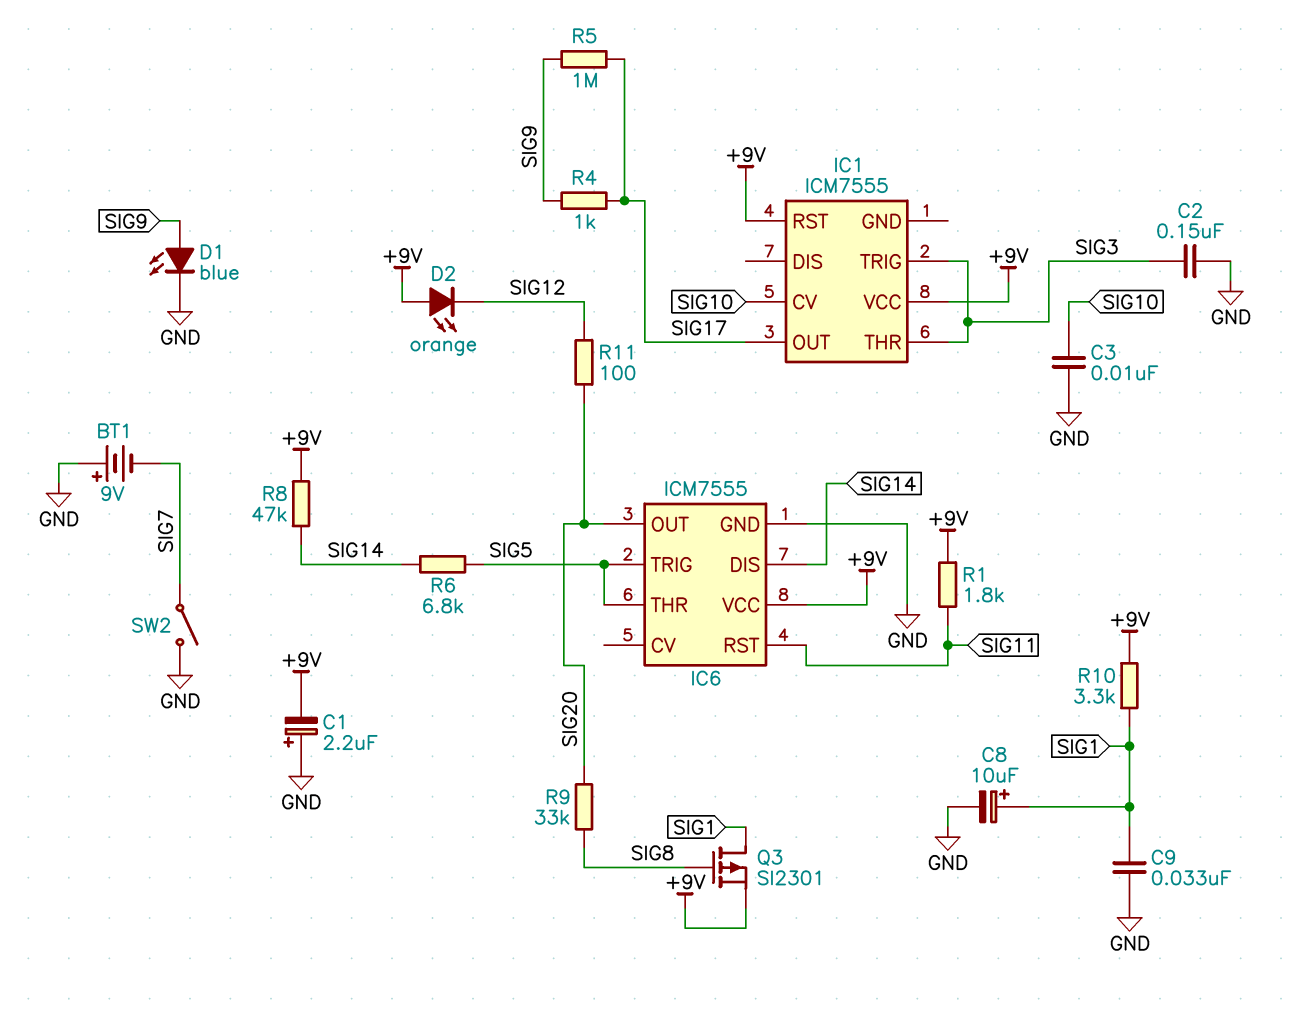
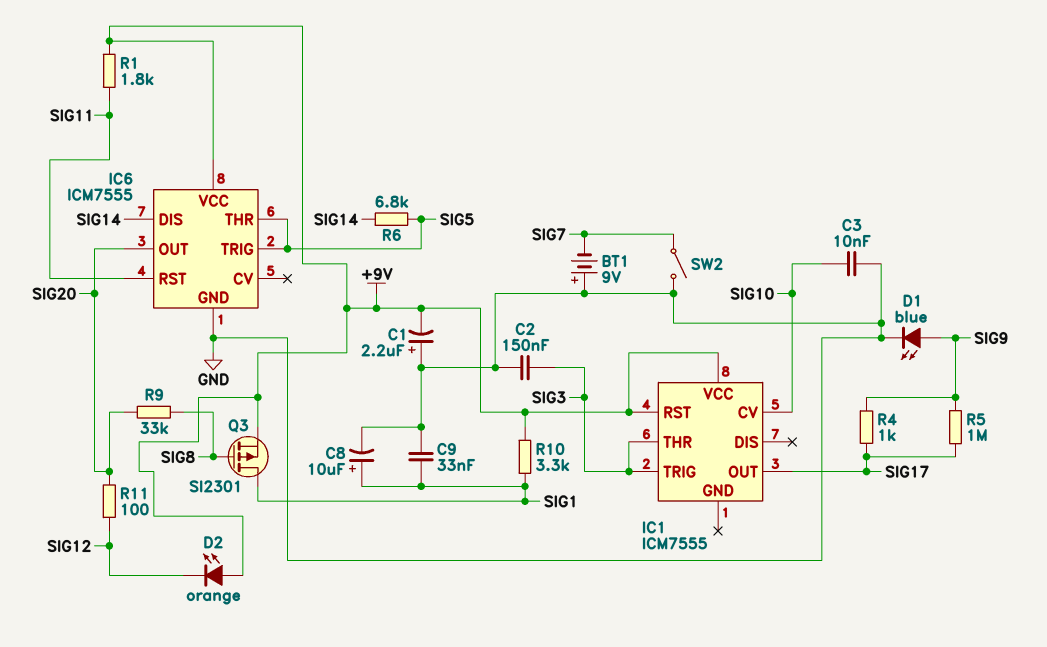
R8: 47k (+9V, SIG14) -> none

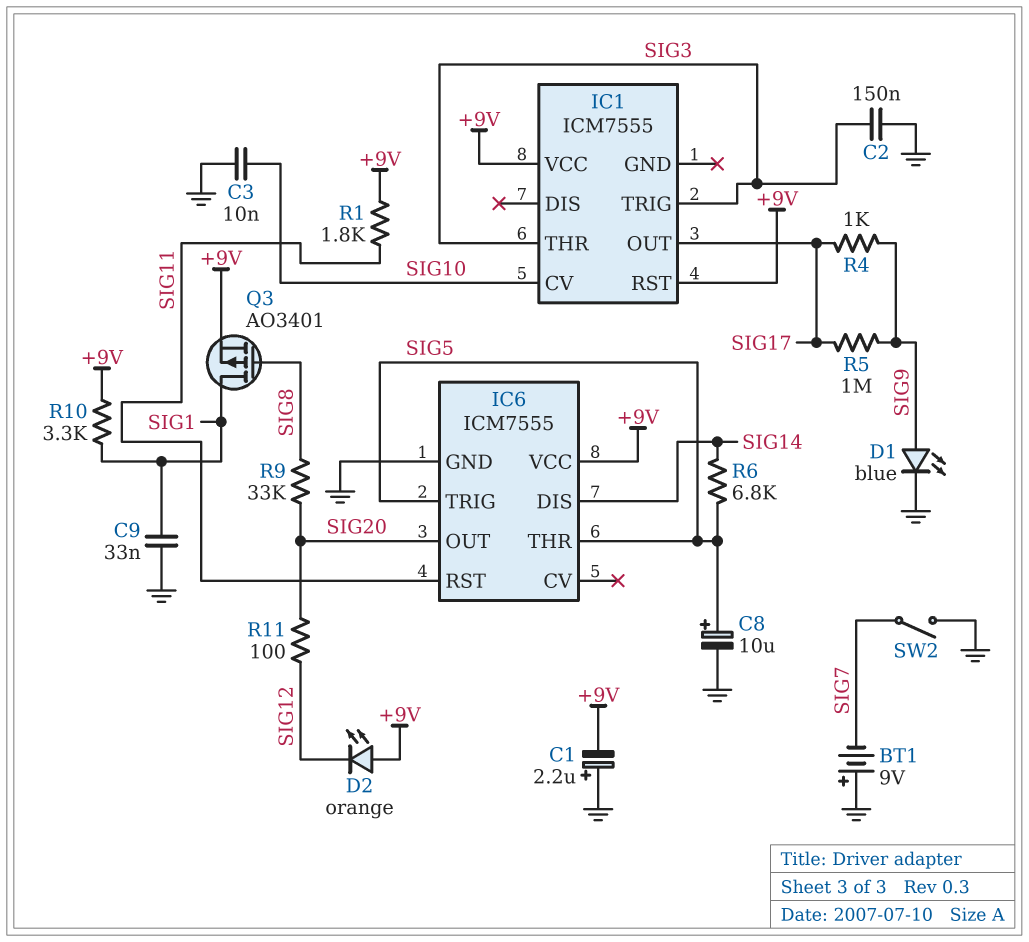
C8: 10uF (plus SIG1, minus GND) -> 10uF (plus SIG5, minus GND)
Q3: PMOS SI2301 (G SIG8, D SIG1, S +9V) -> PMOS AO3401 (G SIG8, D SIG1, S +9V)

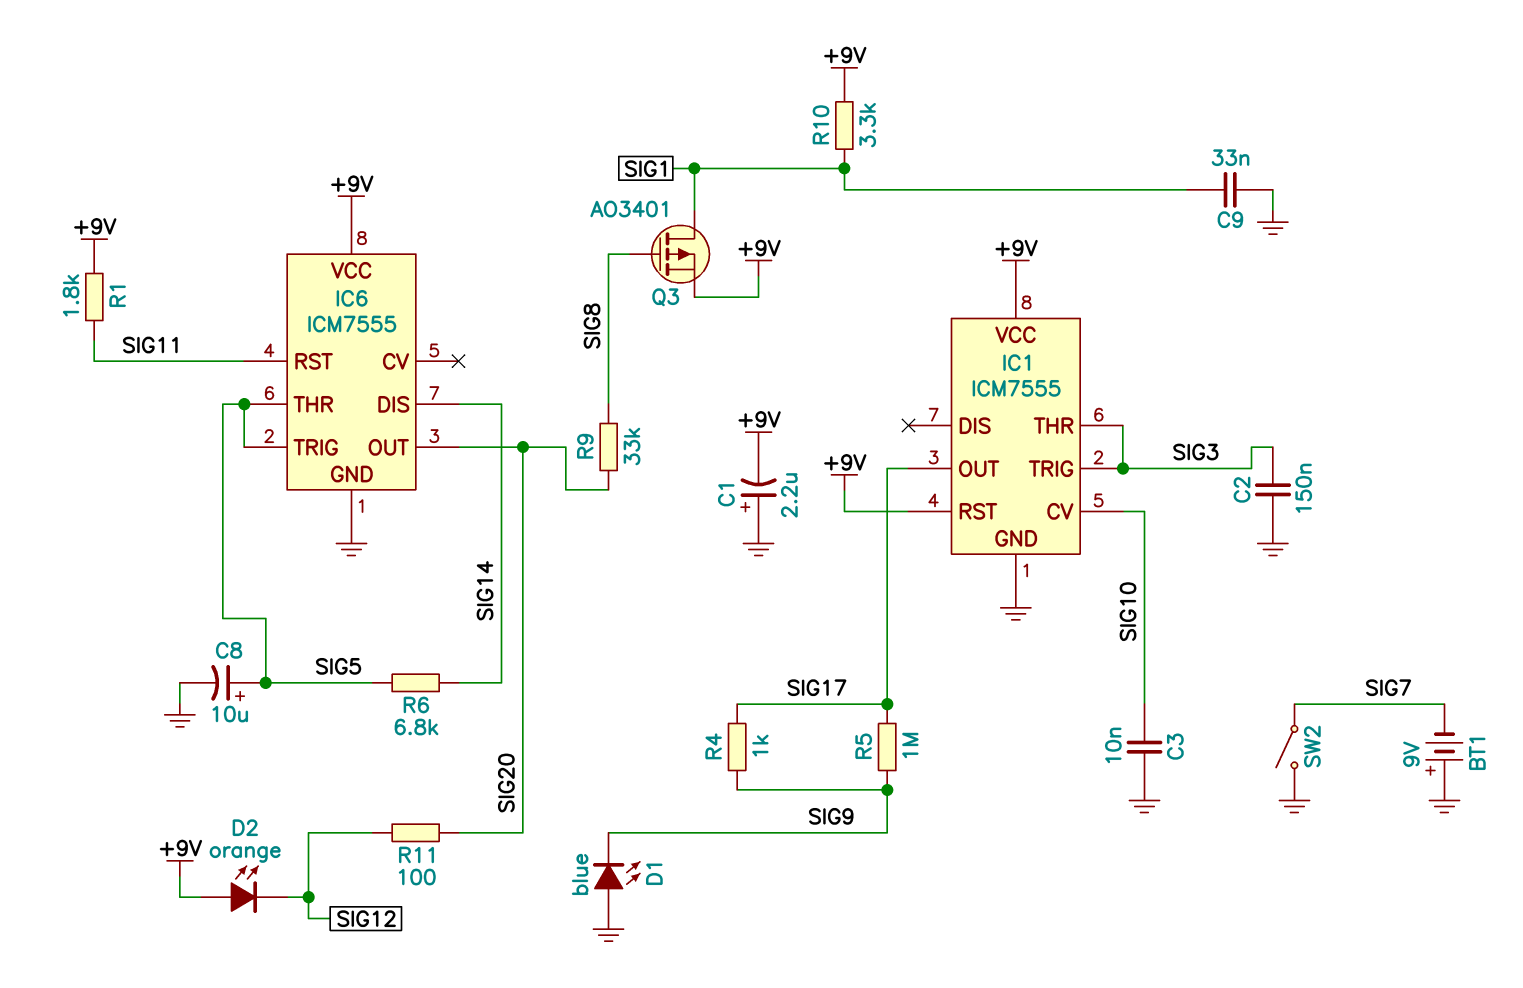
D1: LED blue (A SIG9, K GND) -> LED blue (A GND, K SIG9)
IC1 pin GND: none -> GND

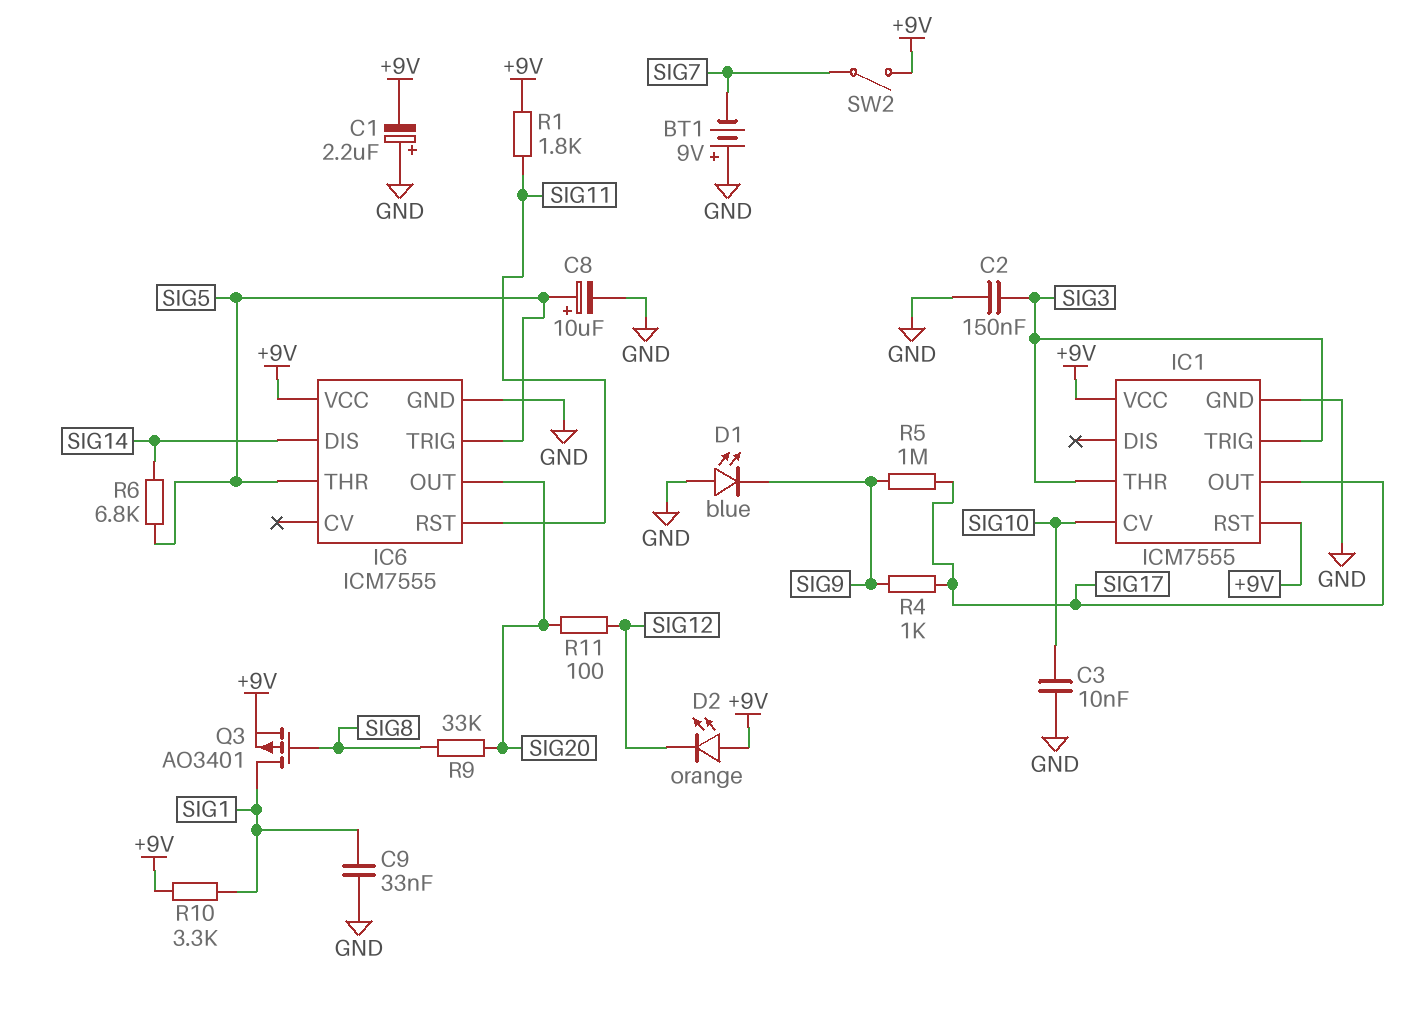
SW2: switch (GND, SIG7) -> switch (+9V, SIG7)

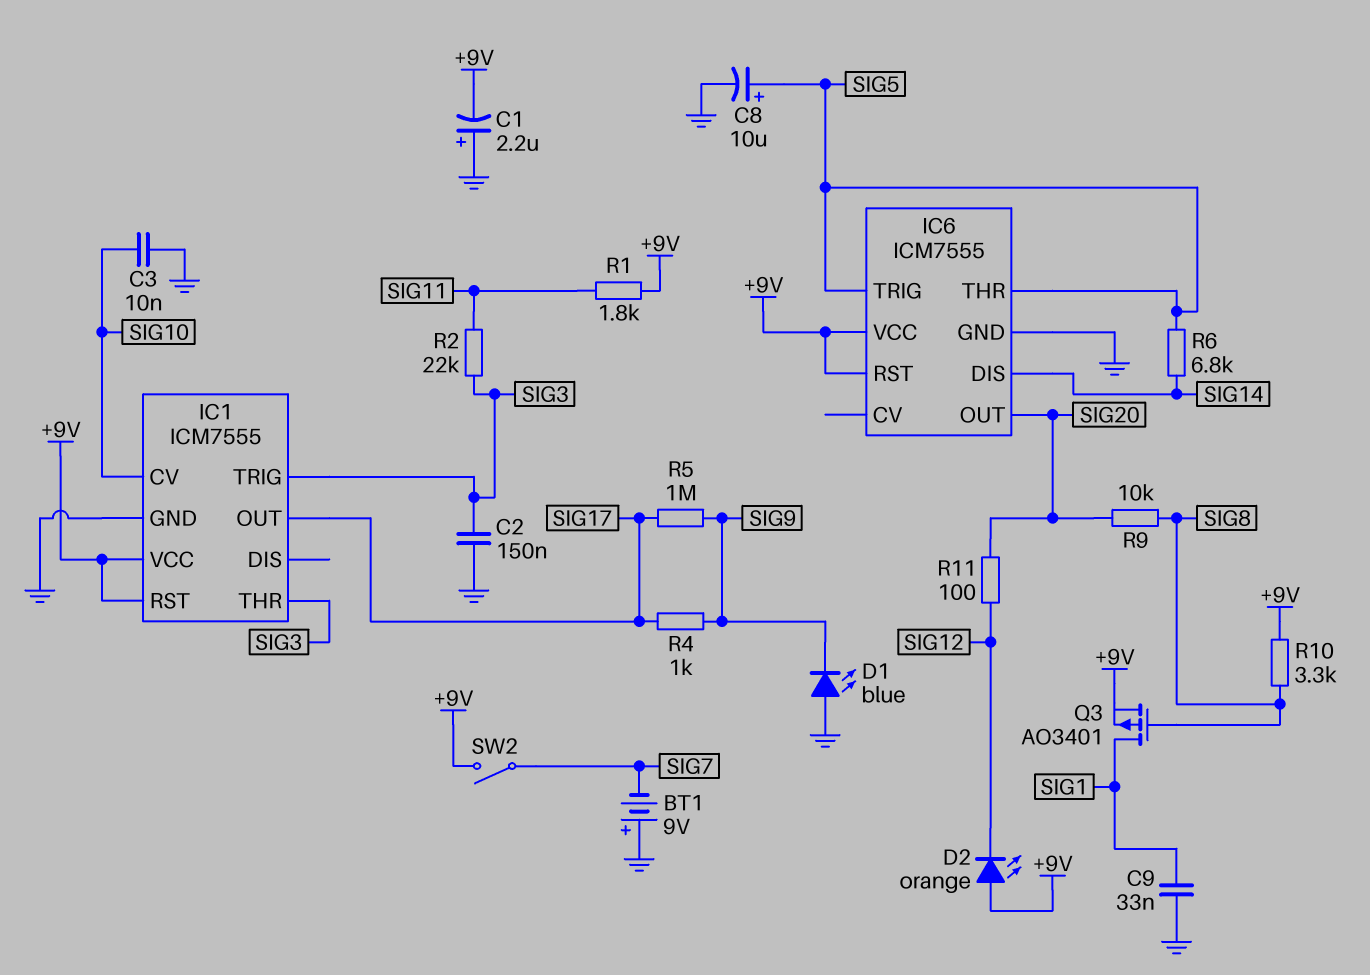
IC6 pin RST: SIG11 -> +9V
R2: none -> 22k (SIG3, SIG11)
R9: 33k (SIG8, SIG20) -> 10k (SIG8, SIG20)
R10: 3.3k (+9V, SIG1) -> 3.3k (+9V, SIG8)

